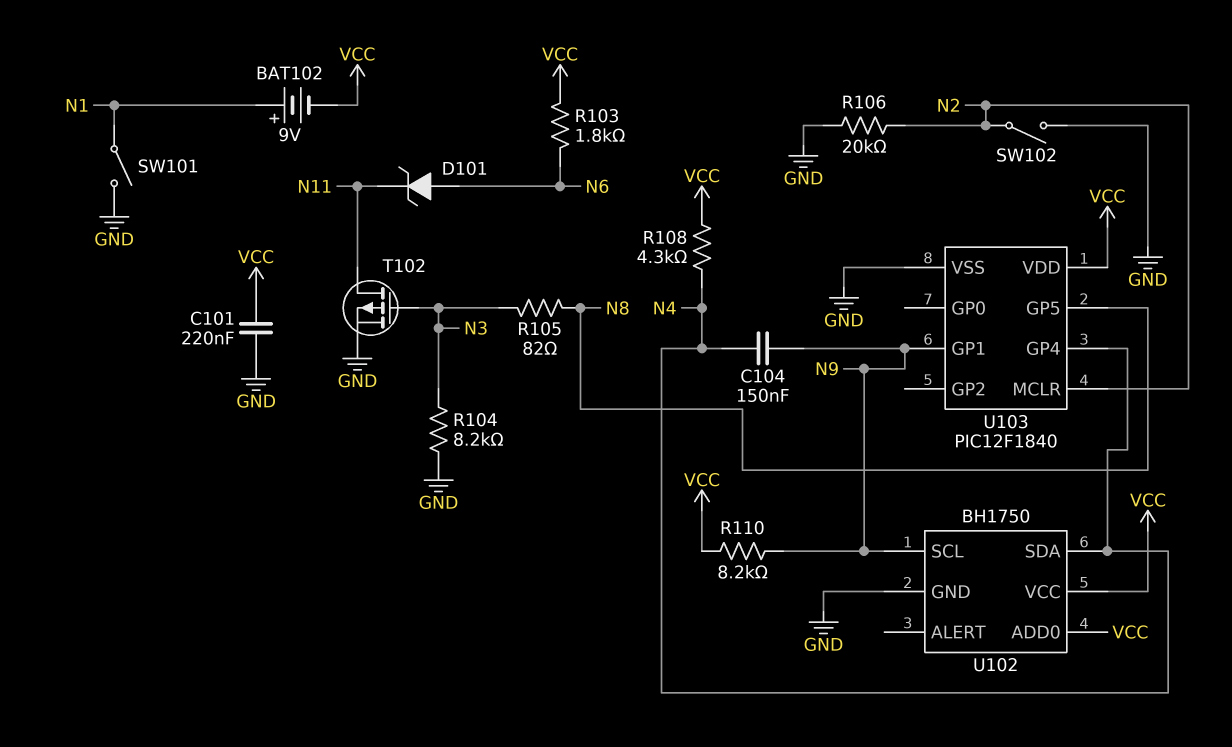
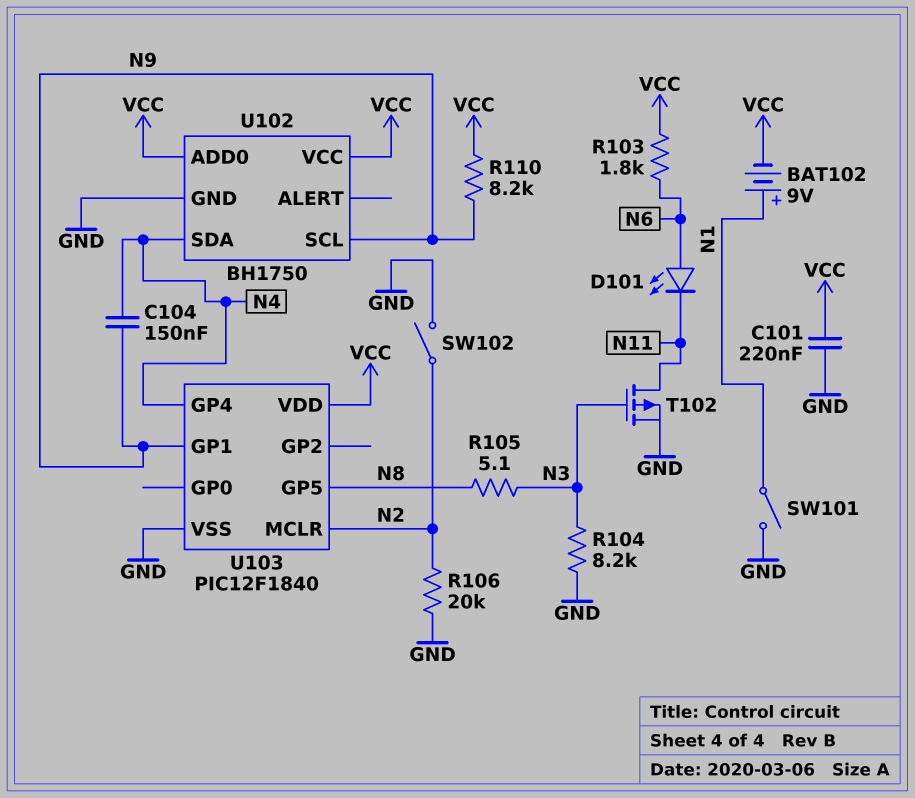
D101: zener (A N6, K N11) -> LED (A N6, K N11)
R105: 82 (N3, N8) -> 5.1 (N3, N8)
R108: 4.3k (N4, VCC) -> none

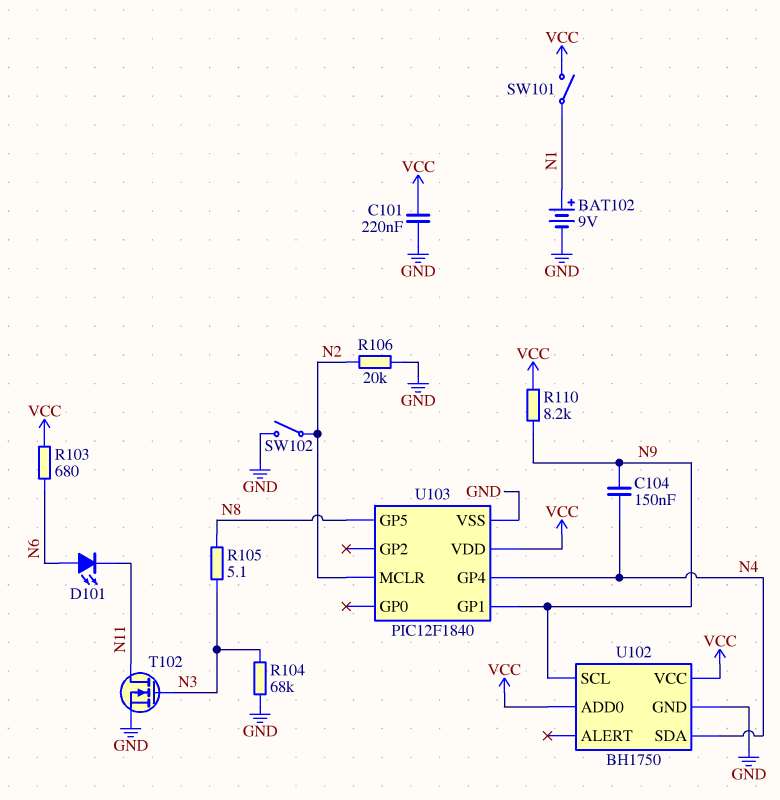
BAT102: 9V (plus N1, minus VCC) -> 9V (plus N1, minus GND)
R103: 1.8k (N6, VCC) -> 680 (N6, VCC)
R104: 8.2k (GND, N3) -> 68k (GND, N3)
SW101: switch (GND, N1) -> switch (N1, VCC)
T102: PMOS (G N3, D N11, S GND) -> NMOS (G N3, D N11, S GND)

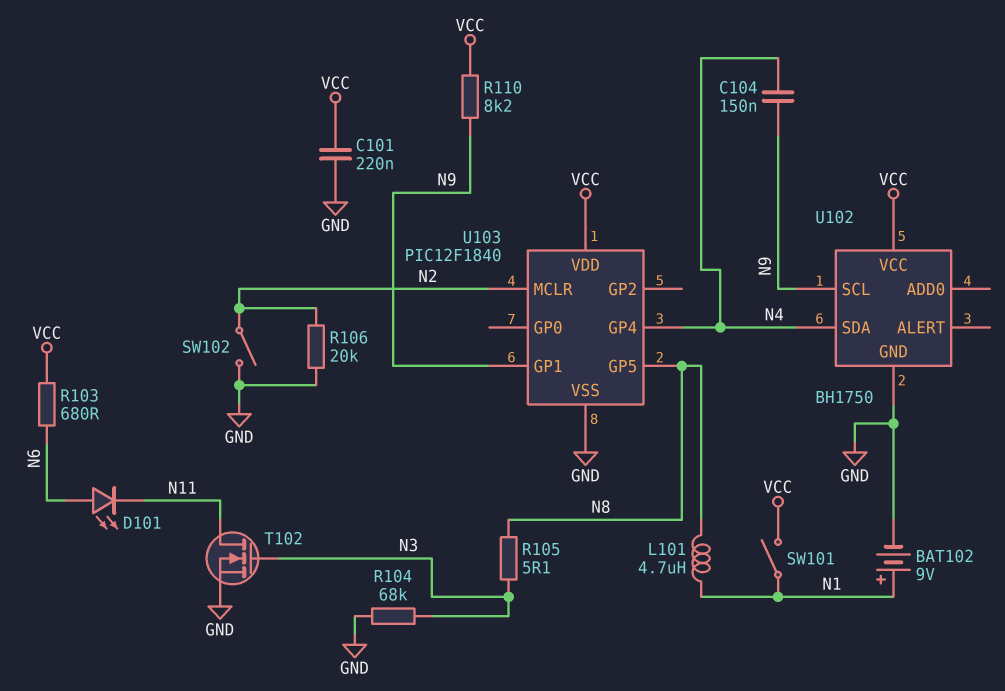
L101: none -> 4.7uH (N1, N8)
U102 pin ADD0: VCC -> none

